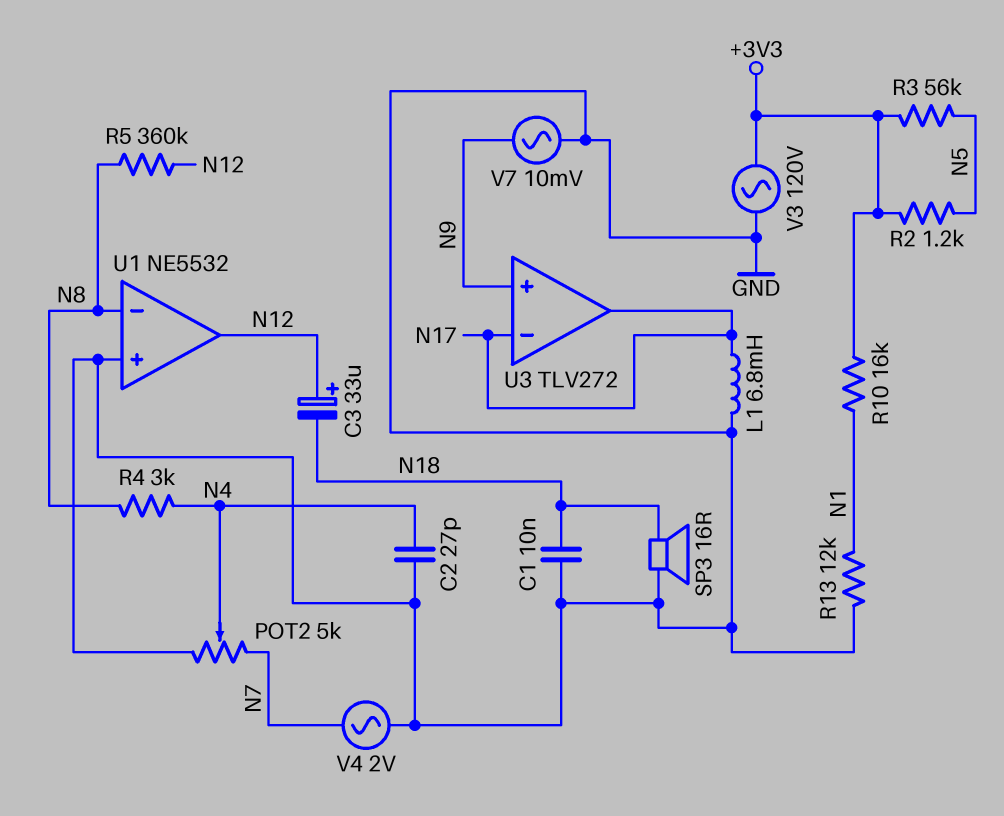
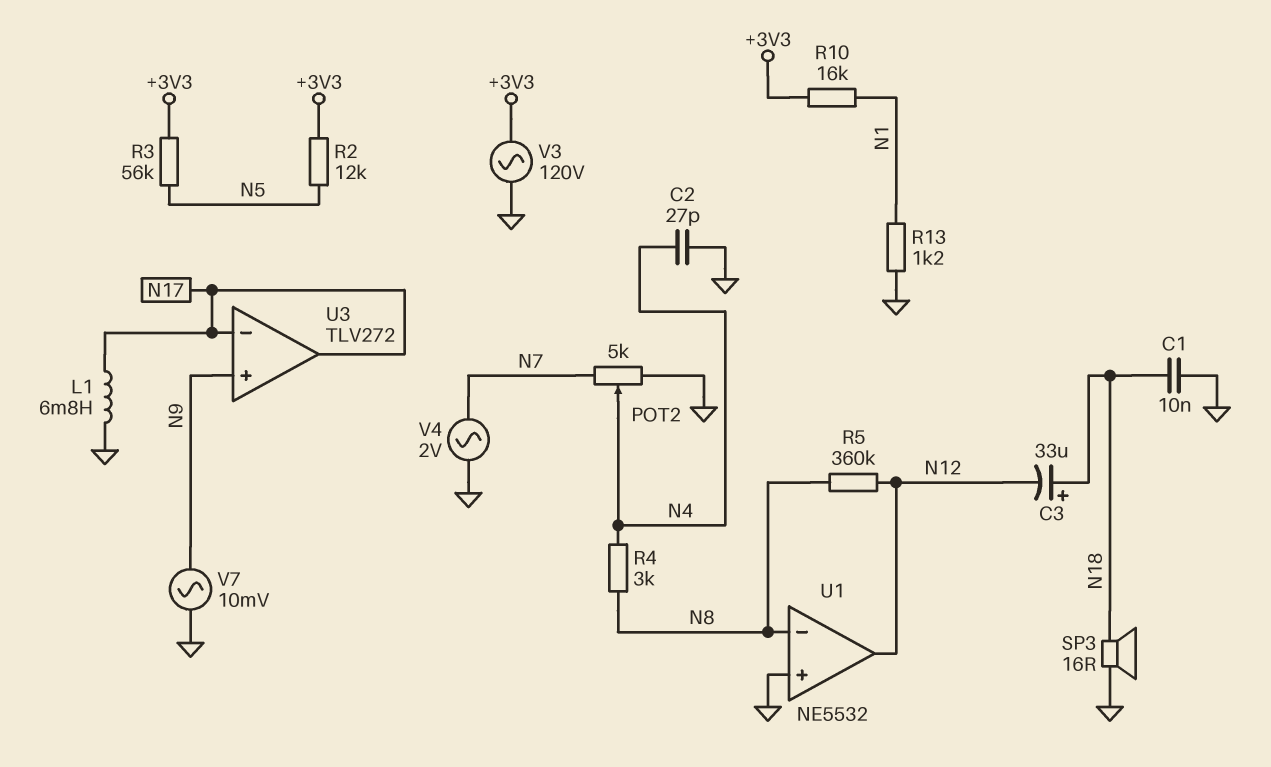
C3: 33uF (plus N12, minus N18) -> 33uF (plus N18, minus N12)
R2: 1.2k (+3V3, N5) -> 12k (+3V3, N5)
R13: 12k (GND, N1) -> 1.2k (GND, N1)

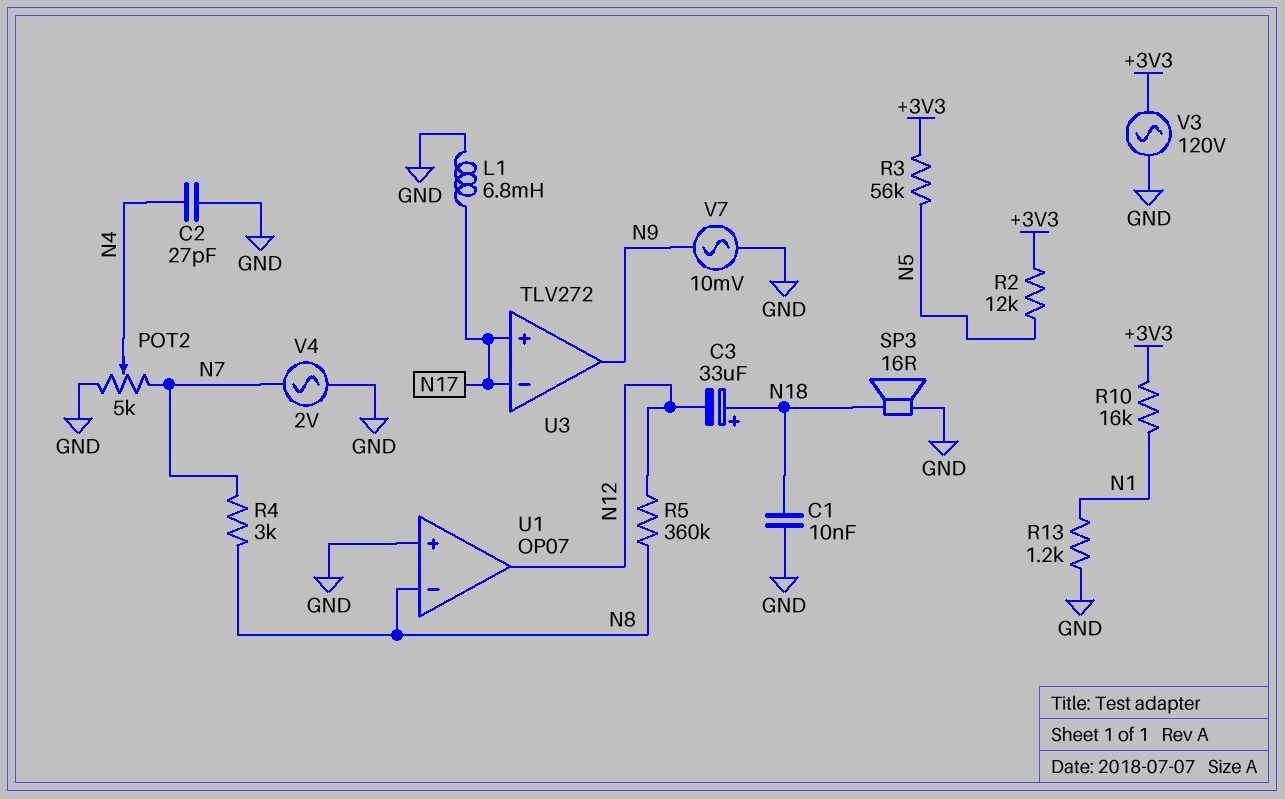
R4: 3k (N4, N8) -> 3k (N7, N8)
U1: NE5532 -> OP07
U3 pin in+: N9 -> N17
U3 pin out: N17 -> N9

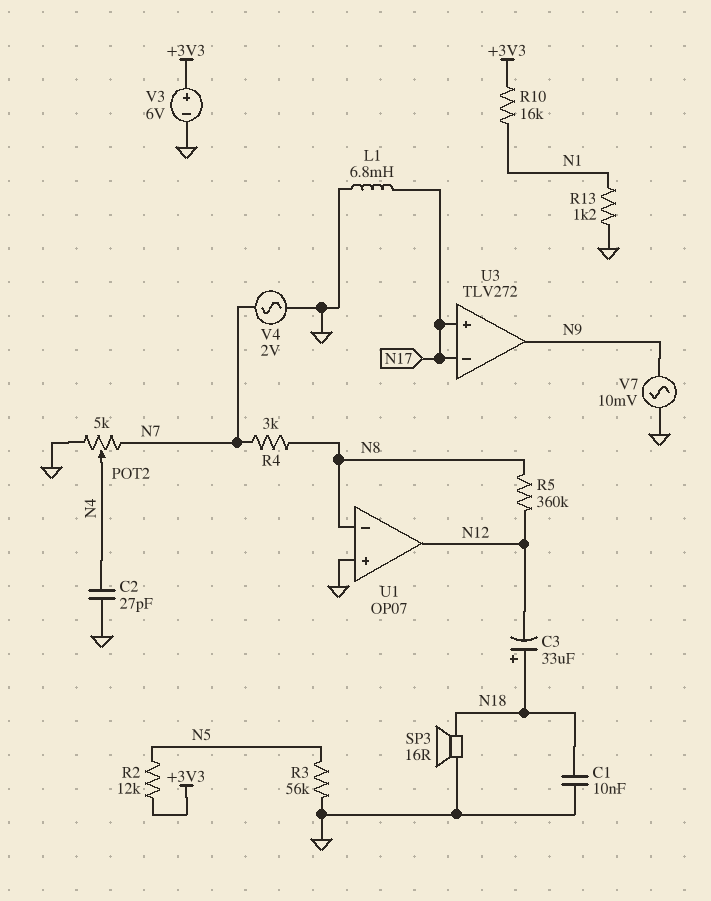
R3: 56k (+3V3, N5) -> 56k (GND, N5)
V3: AC 120V (+3V3, GND) -> 6V (plus +3V3, minus GND)

